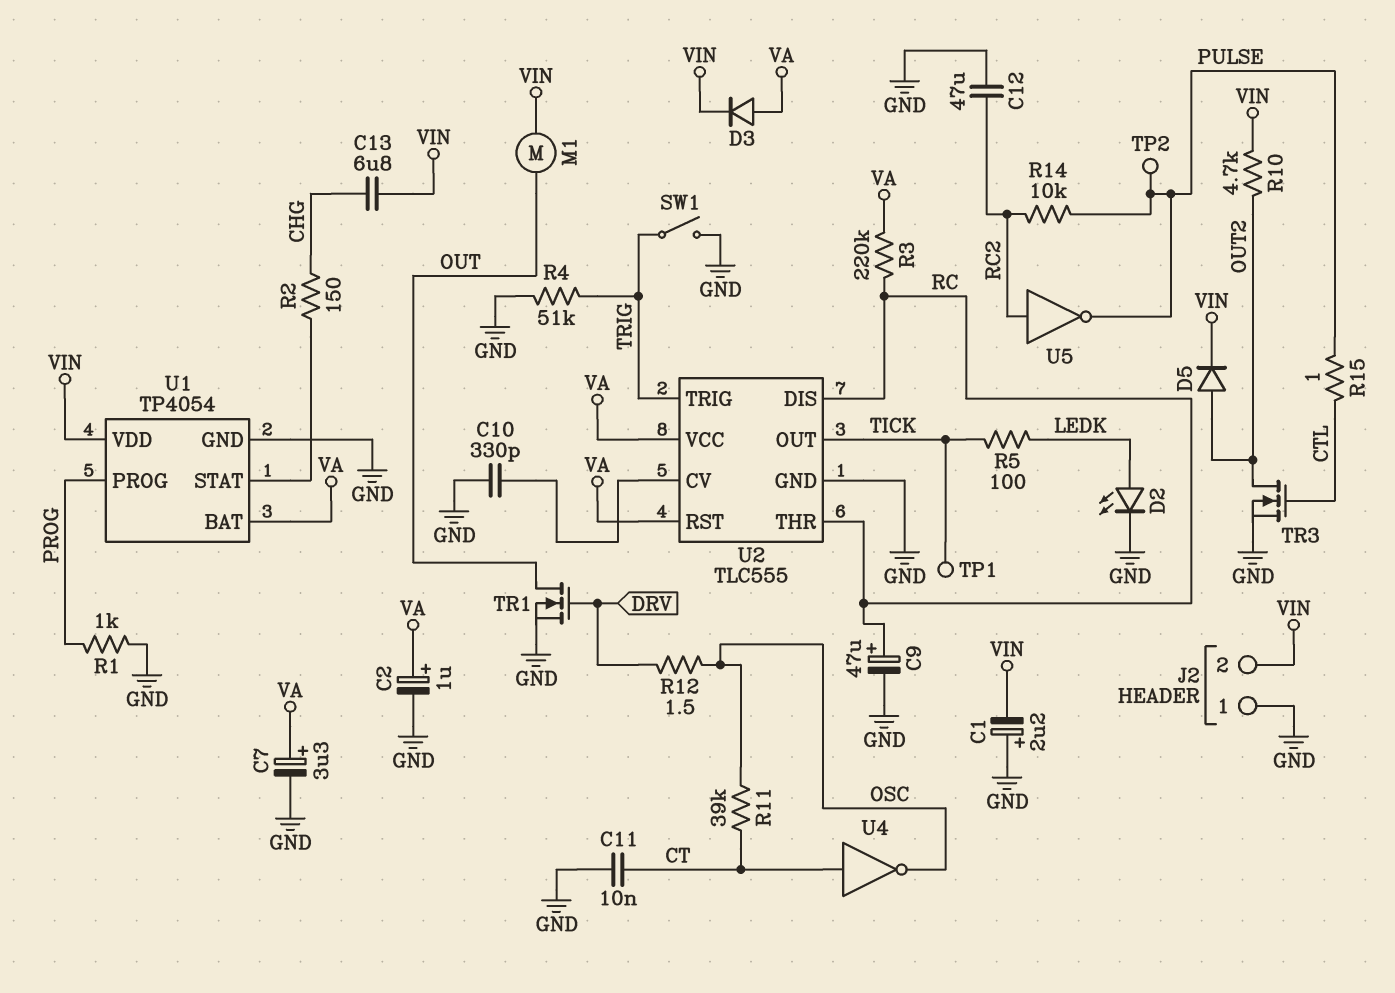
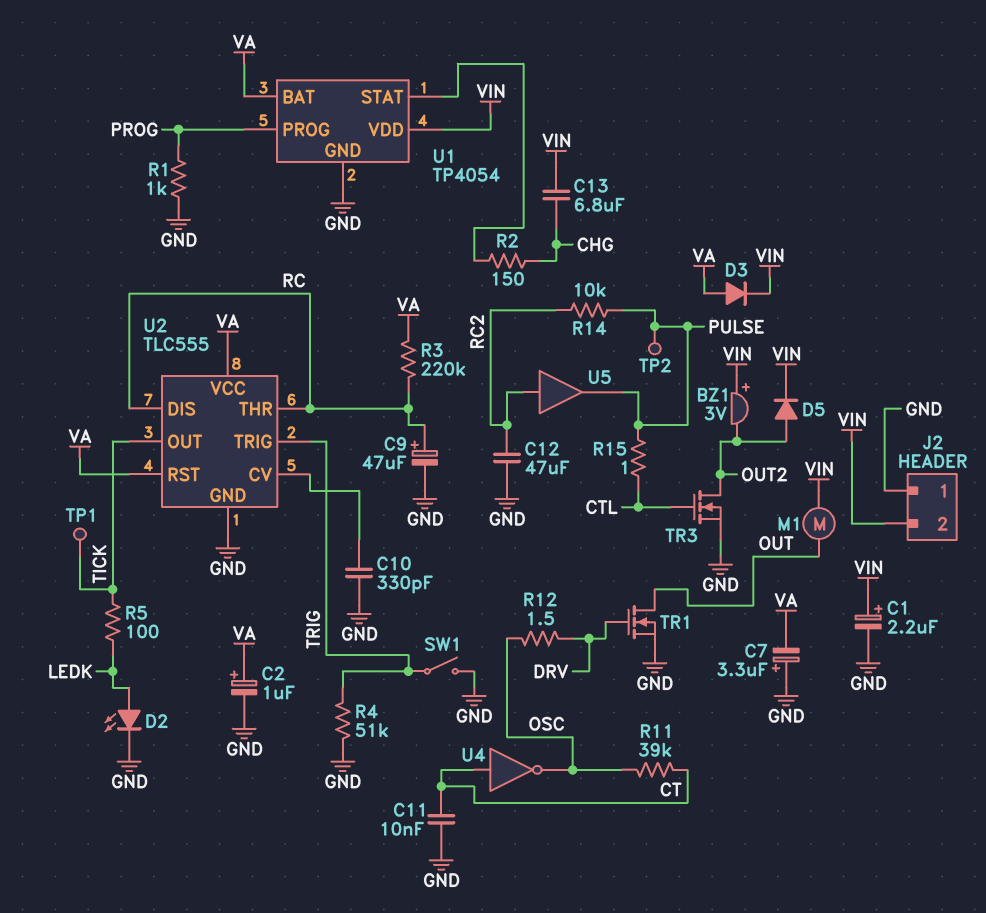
BZ1: none -> buzzer 3V (plus VIN, minus OUT2)
C1: 2.2uF (plus GND, minus VIN) -> 2.2uF (plus VIN, minus GND)
C7: 3.3uF (plus VA, minus GND) -> 3.3uF (plus GND, minus VA)
R10: 4.7k (OUT2, VIN) -> none
U5: NOT (in RC2, out PULSE) -> buffer (in RC2, out PULSE)

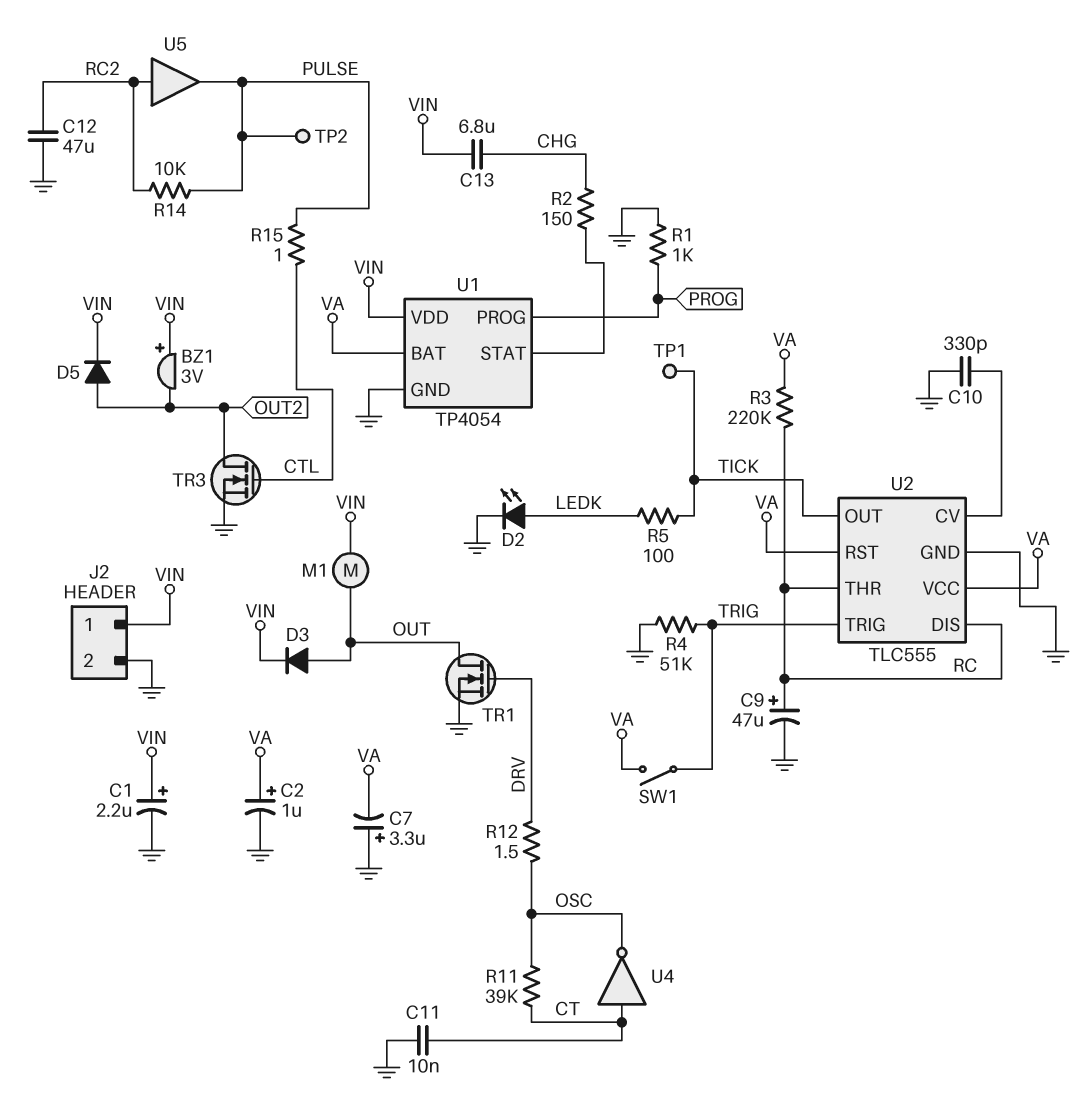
D3: diode (A VA, K VIN) -> diode (A OUT, K VIN)
J2 pin 1: GND -> VIN
J2 pin 2: VIN -> GND
SW1: switch (GND, TRIG) -> switch (TRIG, VA)

